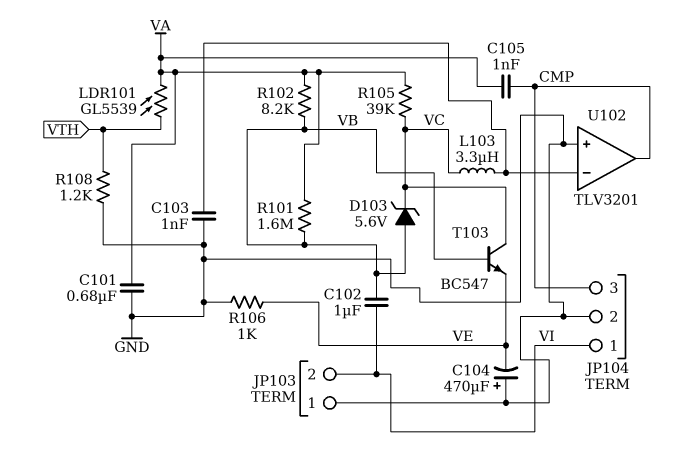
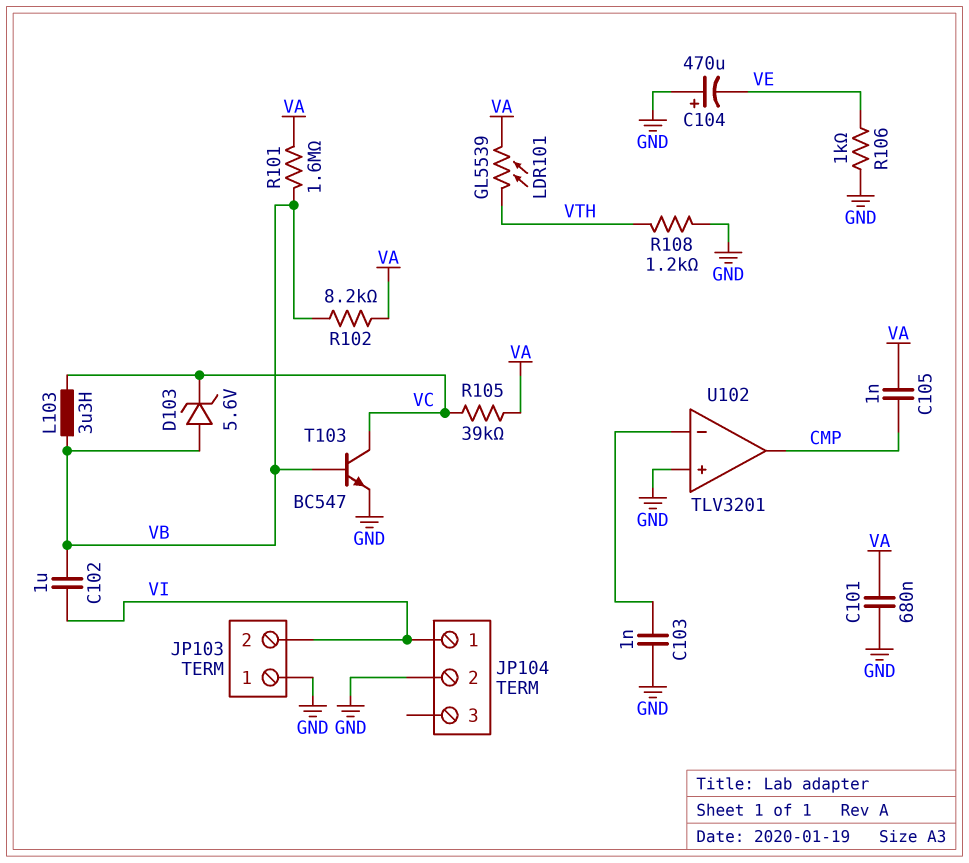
JP104 pin 3: CMP -> none
L103: 3.3uH (U102/in-, VC) -> 3.3uH (VB, VC)
T103: NPN BC547 (B VB, C VC, E VE) -> NPN BC547 (B VB, C VC, E GND)

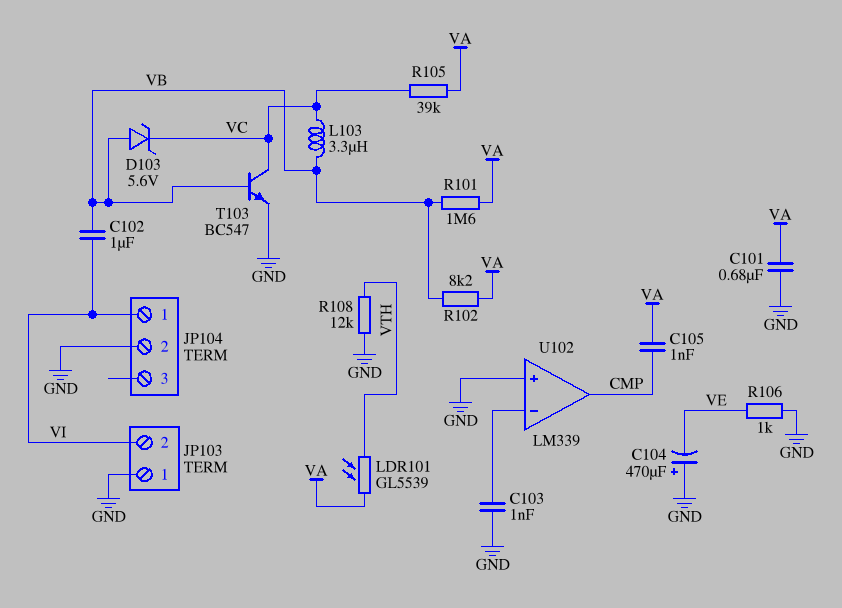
R108: 1.2k (GND, VTH) -> 12k (GND, VTH)
U102: TLV3201 -> LM339

